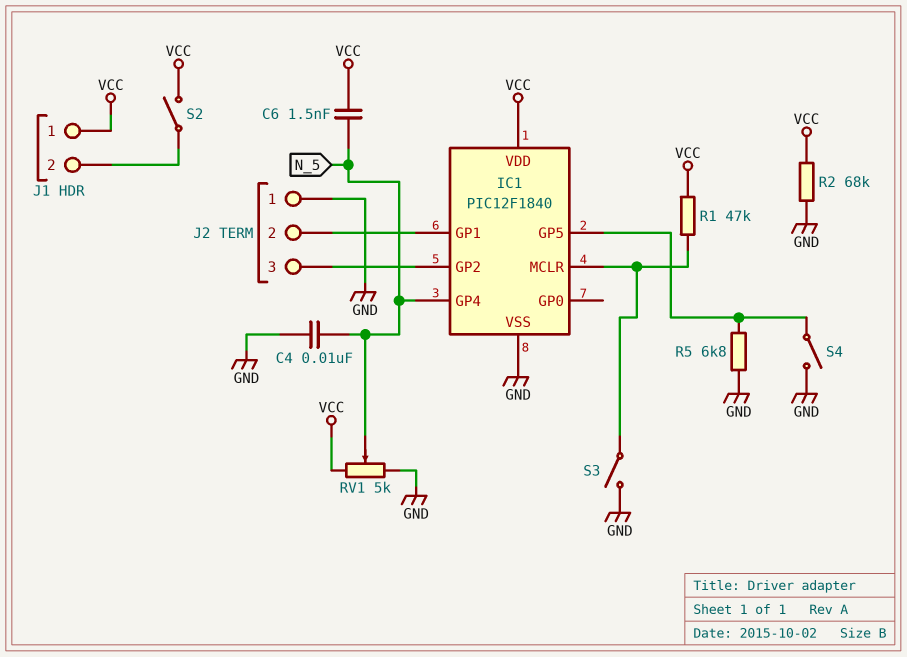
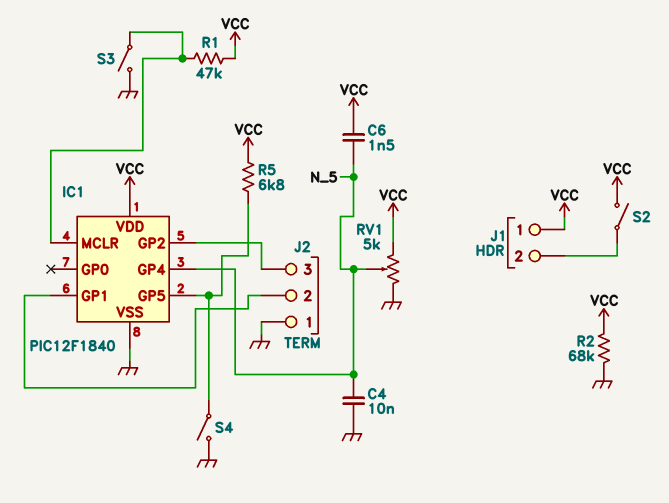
R5: 6.8k (GND, IC1/GP5) -> 6.8k (IC1/GP5, VCC)

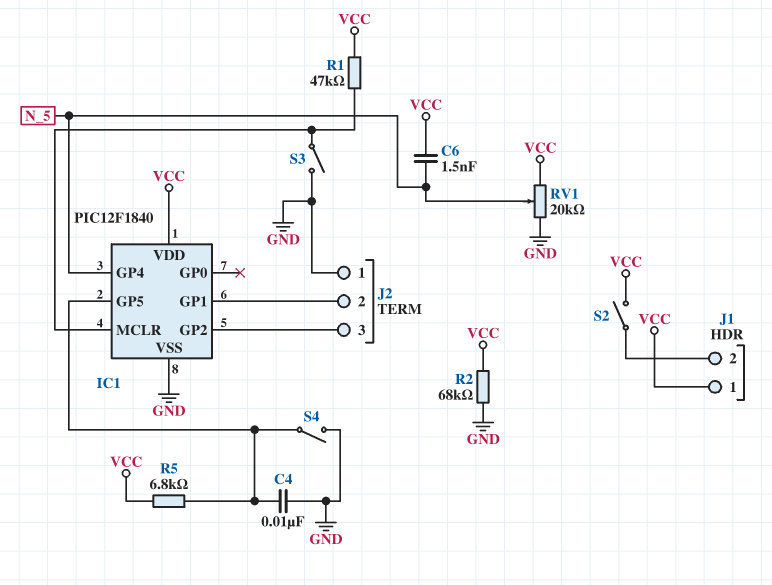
C4: 10nF (GND, N_5) -> 10nF (GND, IC1/GP5)
RV1: 5k (GND, VCC, wiper N_5) -> 20k (GND, VCC, wiper N_5)

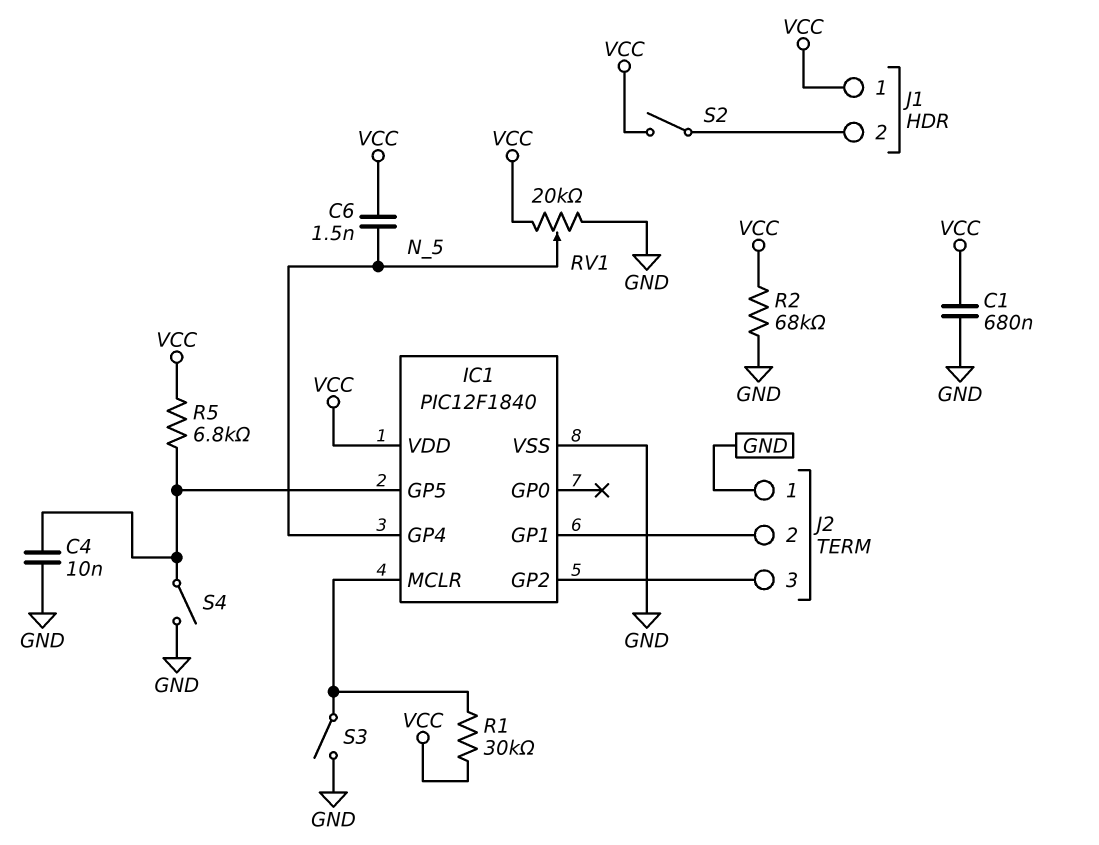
C1: none -> 680nF (GND, VCC)
R1: 47k (IC1/MCLR, VCC) -> 30k (IC1/MCLR, VCC)

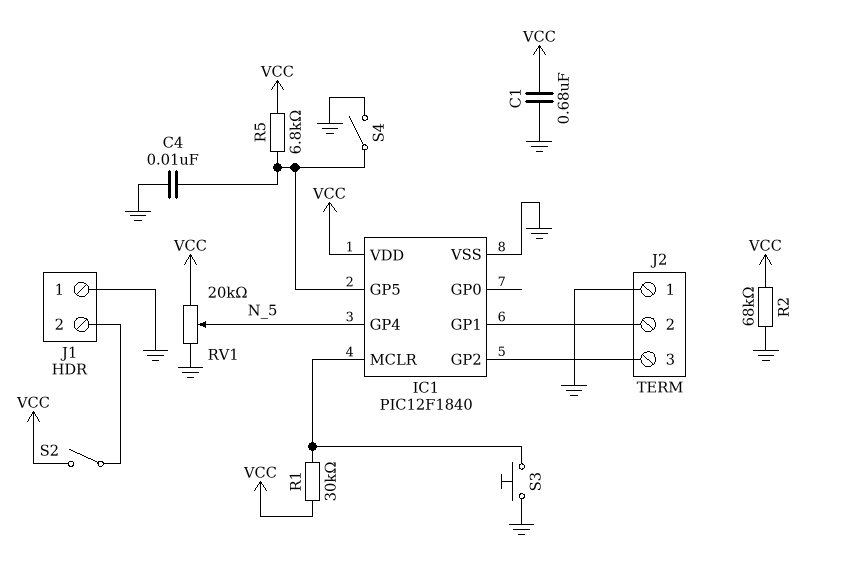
C6: 1.5nF (N_5, VCC) -> none
J1 pin 1: VCC -> GND
S3: switch (GND, IC1/MCLR) -> button (GND, IC1/MCLR)

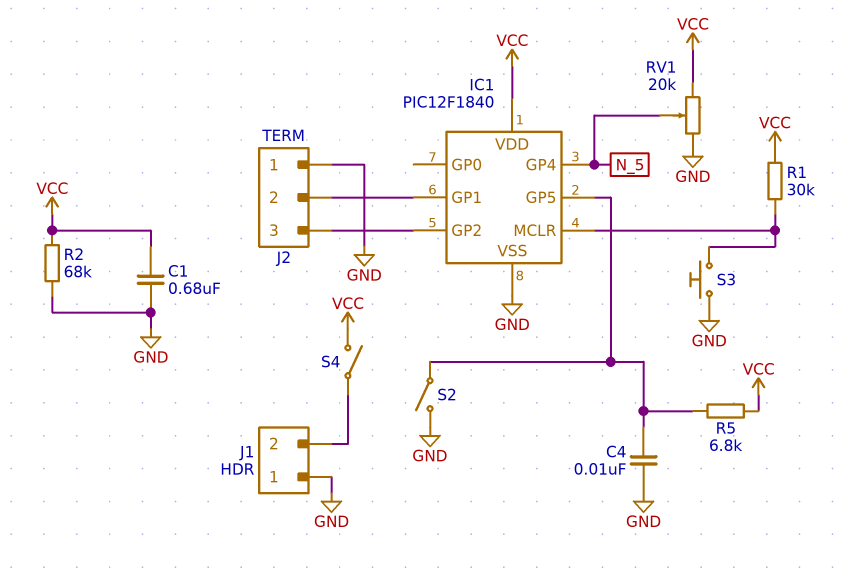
S2: switch (J1/2, VCC) -> switch (GND, IC1/GP5)
S4: switch (GND, IC1/GP5) -> switch (J1/2, VCC)

